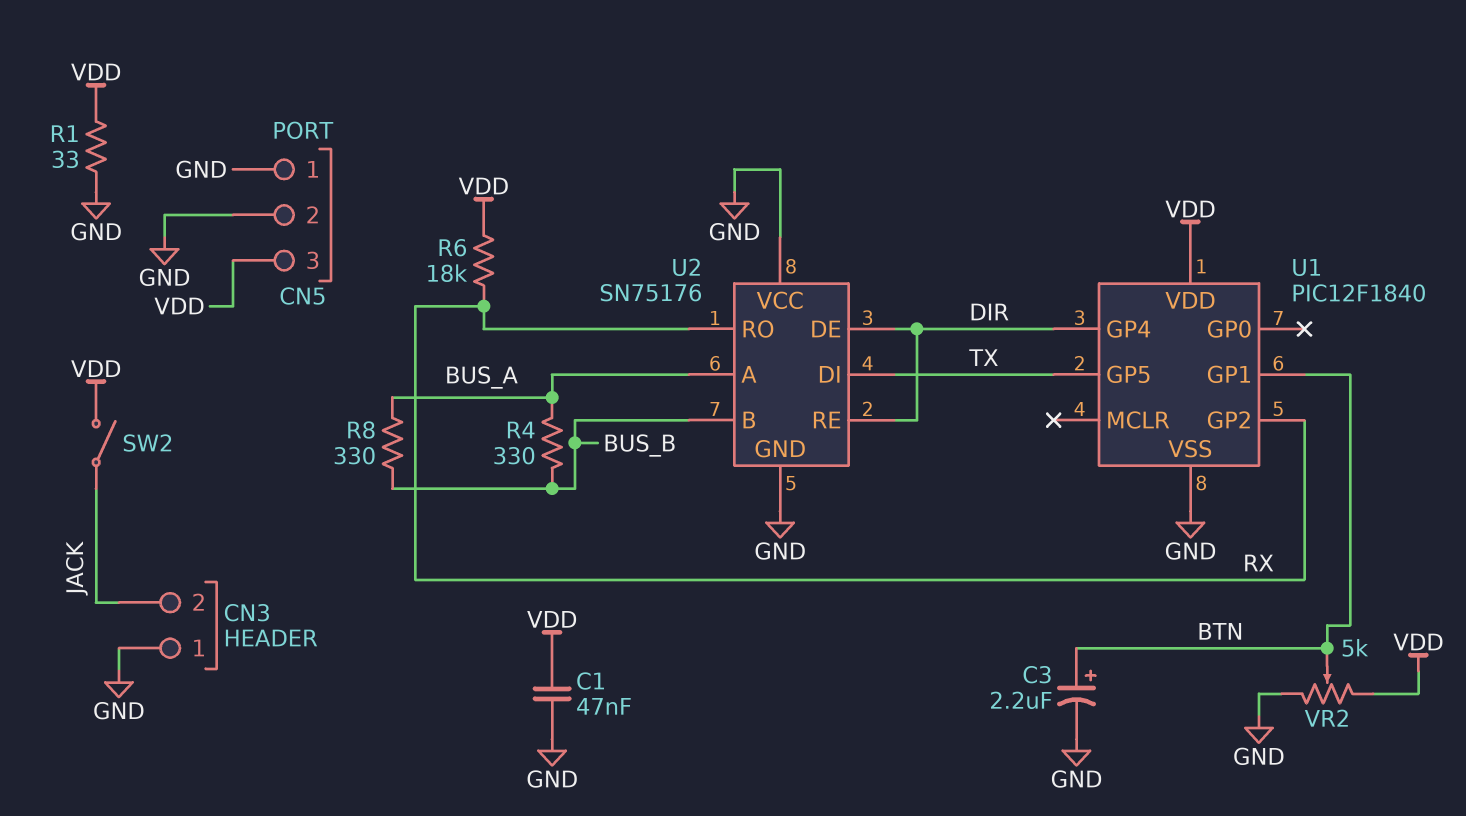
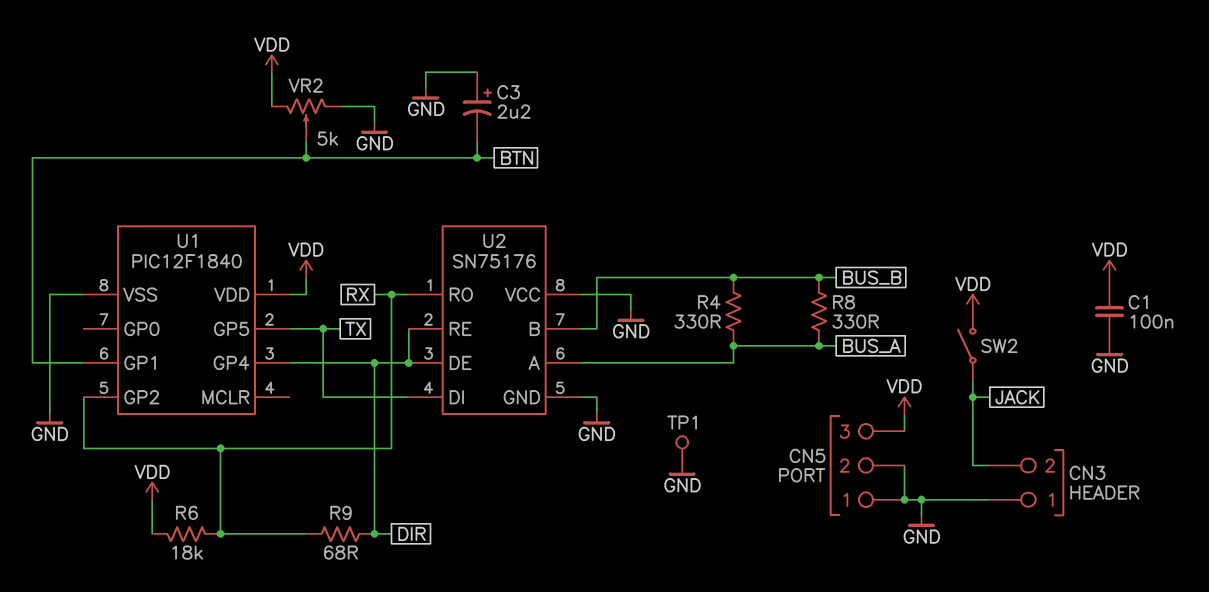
C1: 47nF (GND, VDD) -> 100nF (GND, VDD)
C3: 2.2uF (plus BTN, minus GND) -> 2.2uF (plus GND, minus BTN)
R1: 33 (GND, VDD) -> none
R9: none -> 68 (DIR, RX)
TP1: none -> test point (GND)

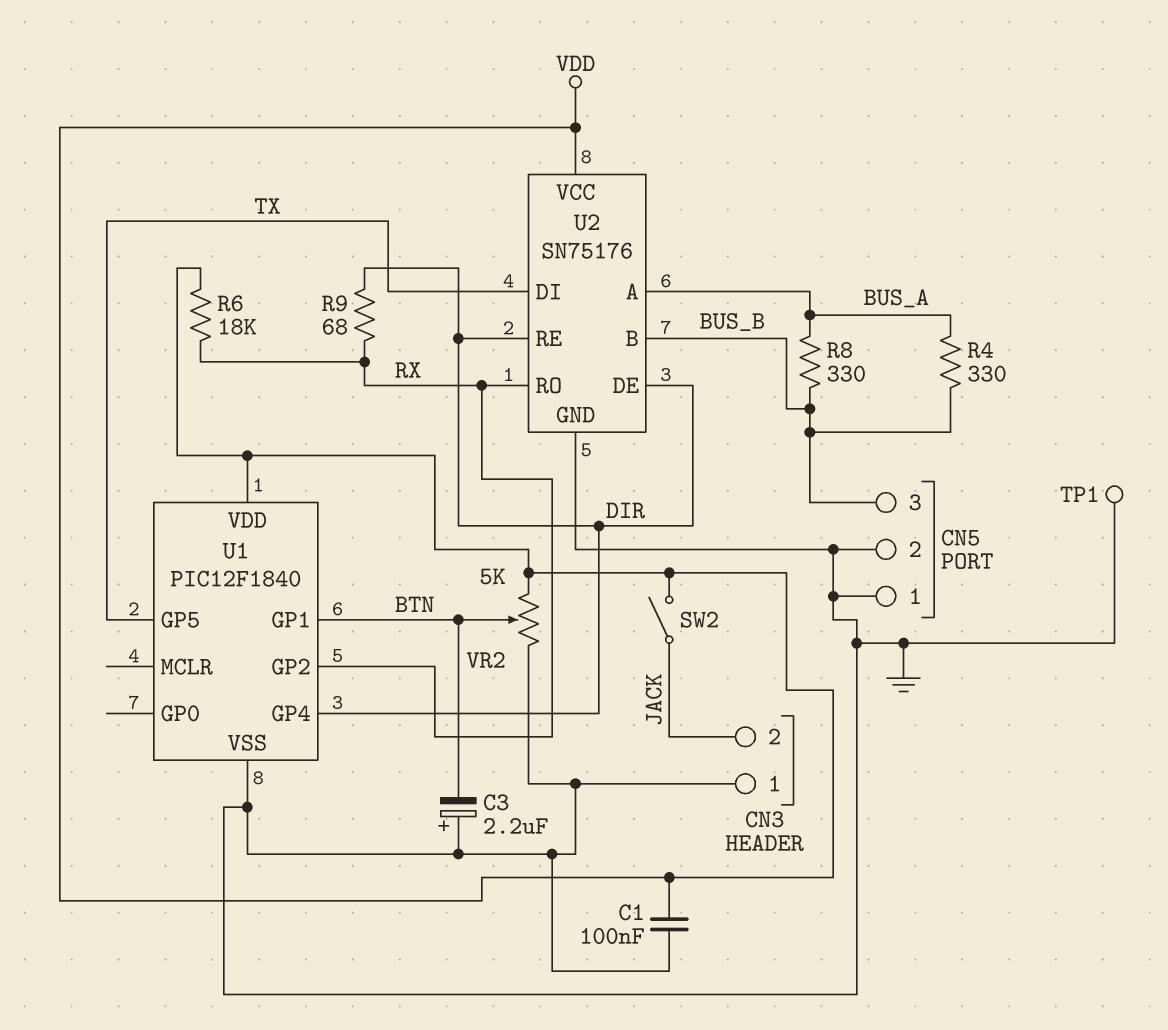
CN5 pin 3: VDD -> BUS_B
U2 pin VCC: GND -> VDD

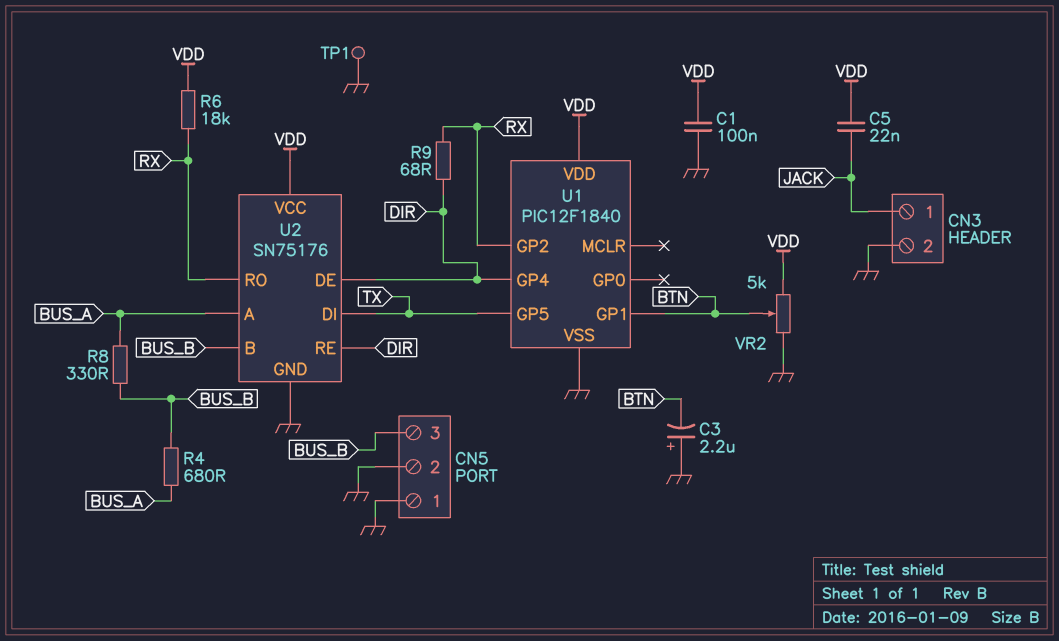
C5: none -> 22nF (JACK, VDD)
CN3 pin 1: GND -> JACK
CN3 pin 2: JACK -> GND
R4: 330 (BUS_A, BUS_B) -> 680 (BUS_A, BUS_B)
SW2: switch (JACK, VDD) -> none

